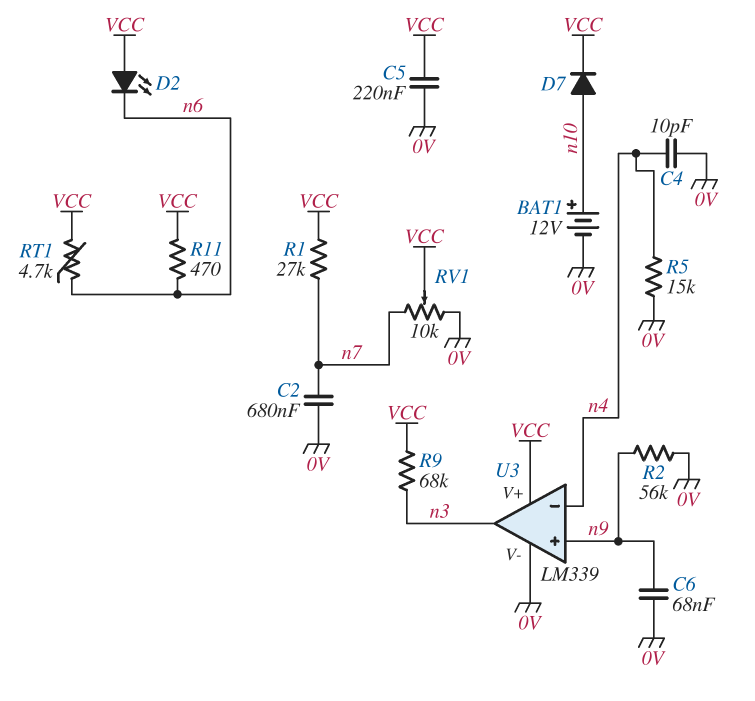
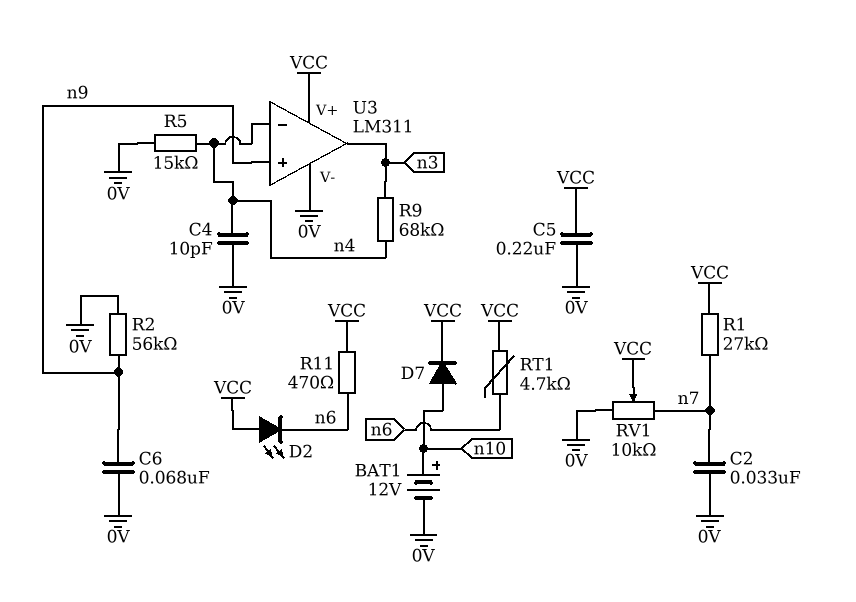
C2: 680nF (0V, n7) -> 33nF (0V, n7)
R9: 68k (VCC, n3) -> 68k (n3, n4)
U3: LM339 -> LM311

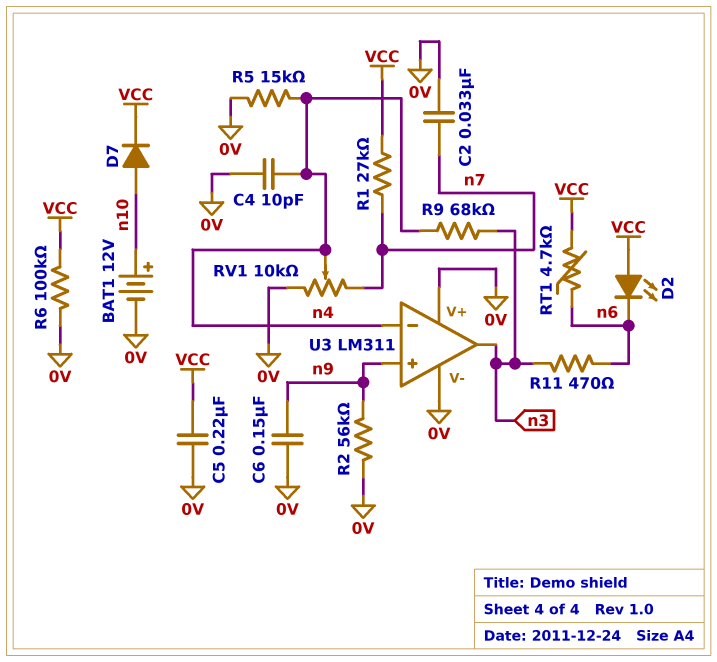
C6: 68nF (0V, n9) -> 150nF (0V, n9)
R6: none -> 100k (0V, VCC)
R11: 470 (VCC, n6) -> 470 (n3, n6)
RV1: 10k (0V, n7, wiper VCC) -> 10k (0V, n7, wiper n4)
U3 pin V+: VCC -> 0V

